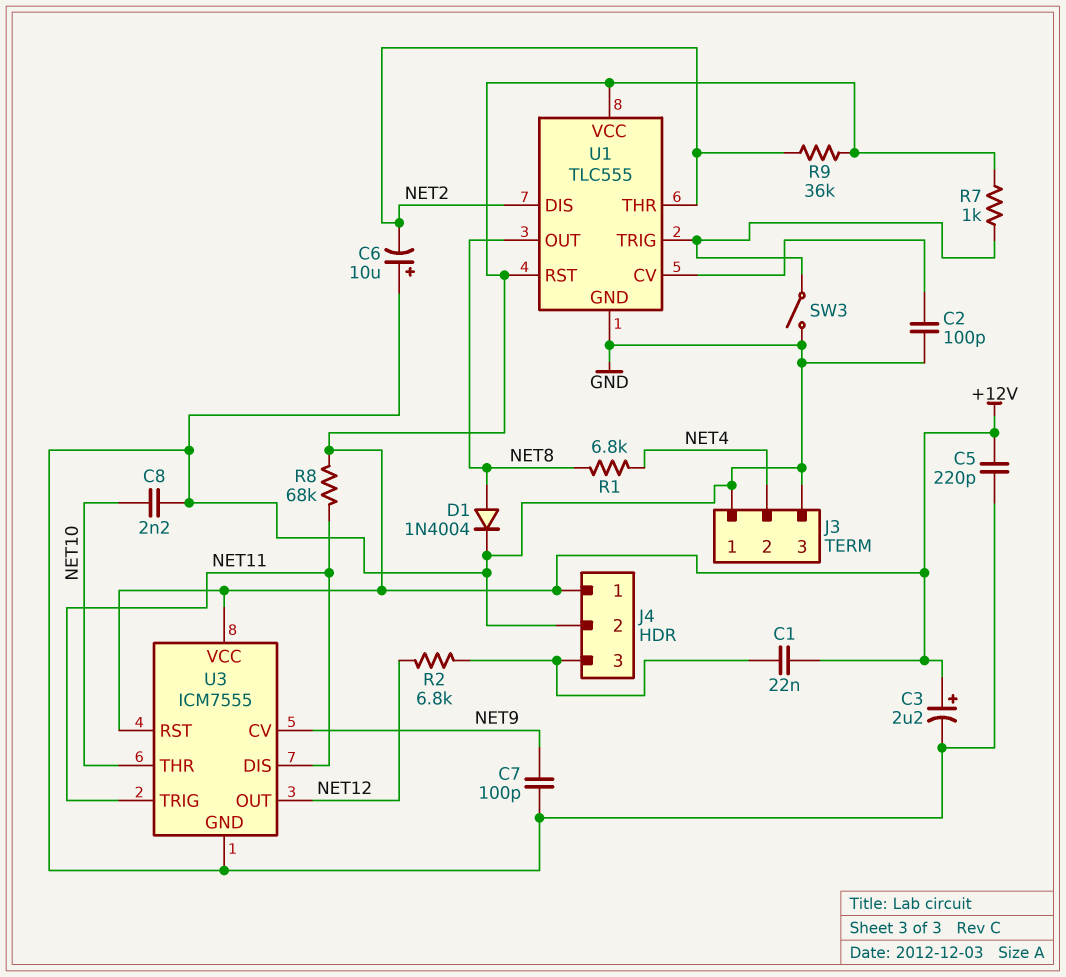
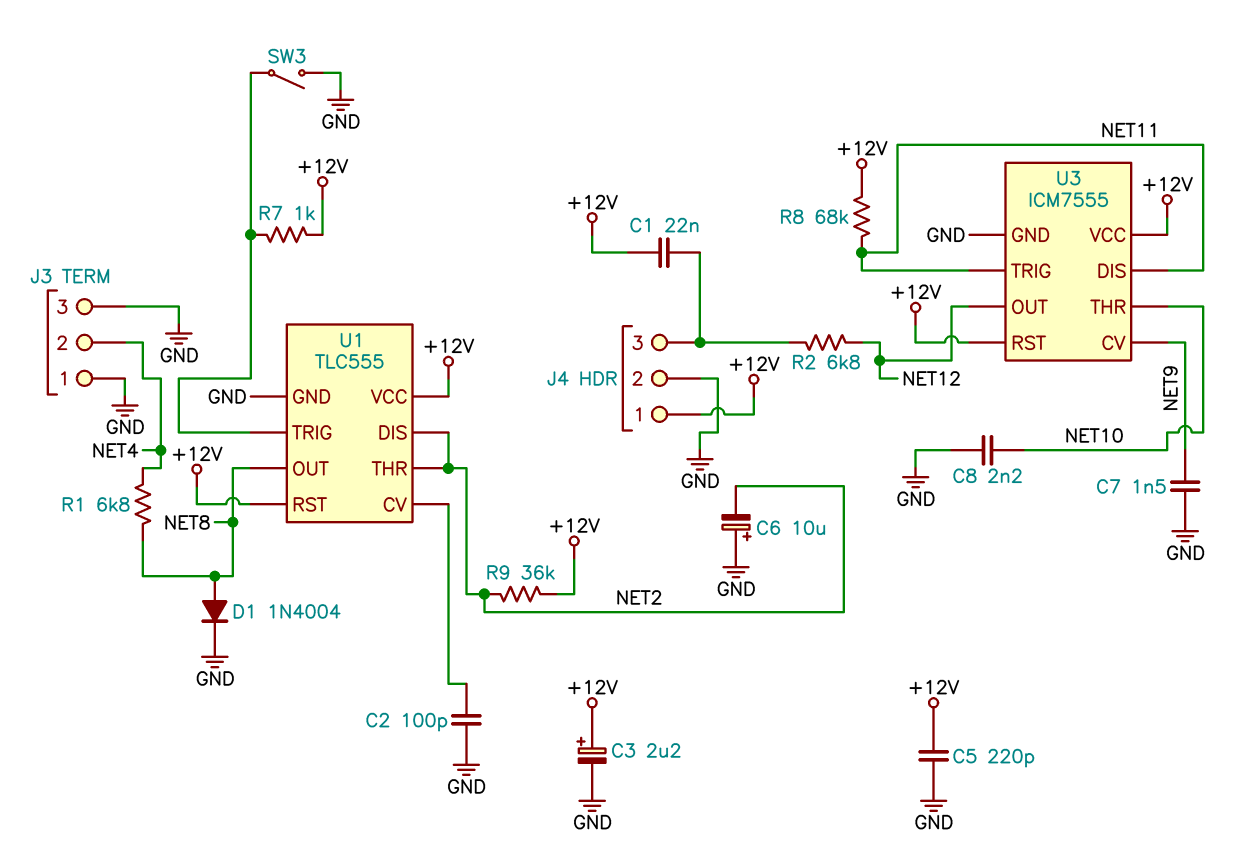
C7: 100pF (GND, NET9) -> 1.5nF (GND, NET9)

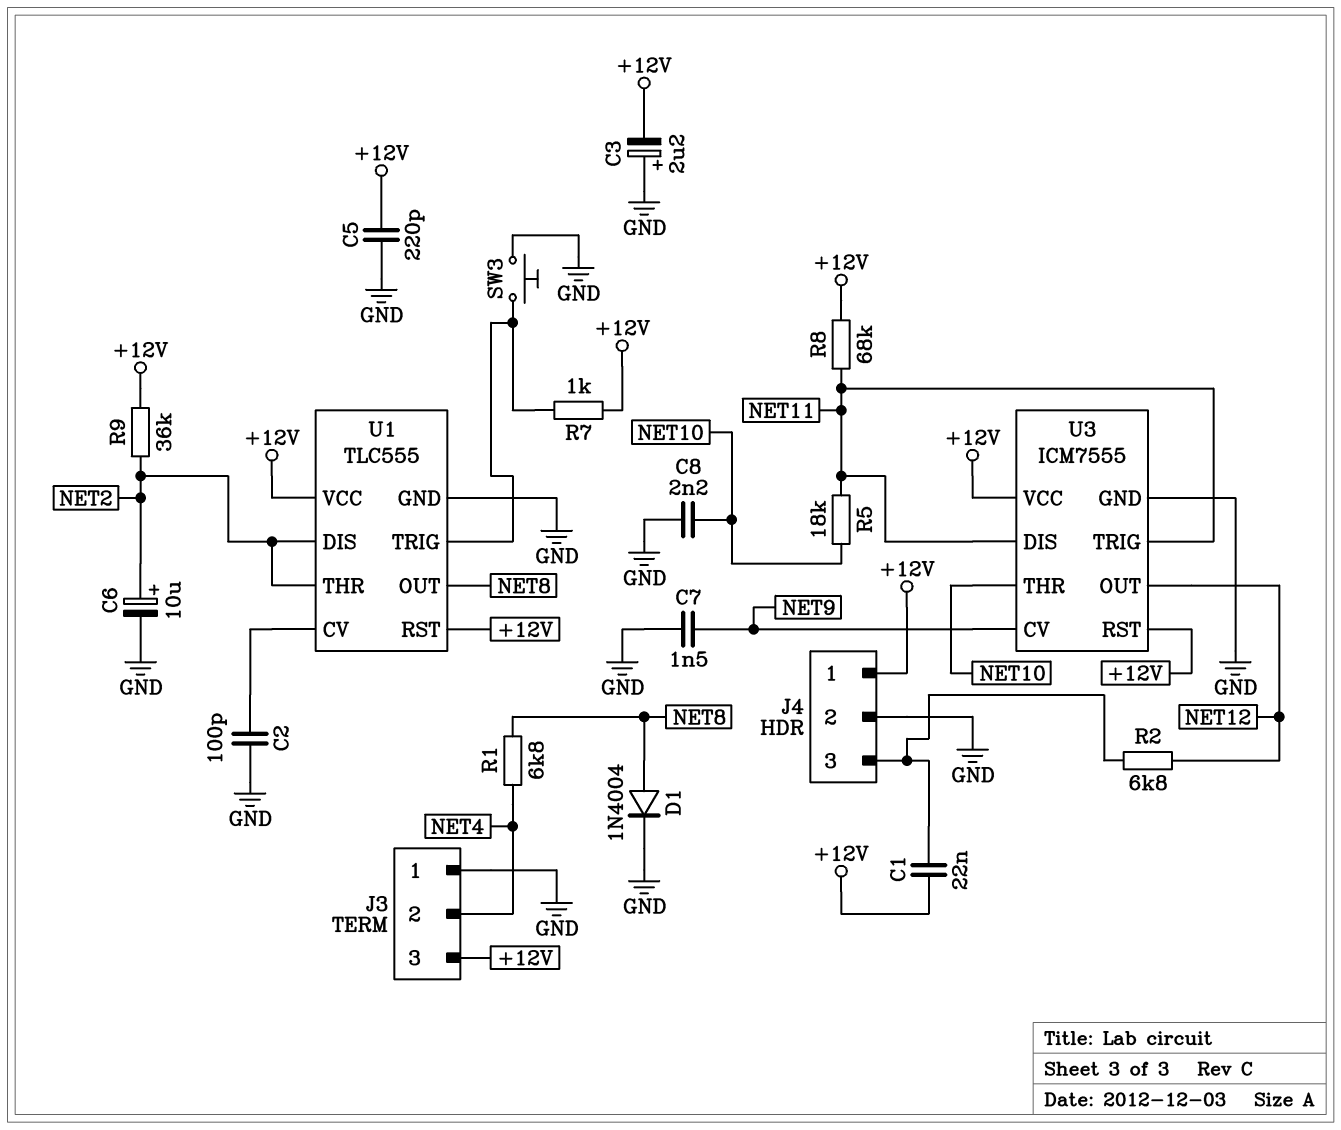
C3: 2.2uF (plus +12V, minus GND) -> 2.2uF (plus GND, minus +12V)
C6: 10uF (plus GND, minus NET2) -> 10uF (plus NET2, minus GND)
J3 pin 3: GND -> +12V
R5: none -> 18k (NET10, NET11)
SW3: switch (GND, U1/TRIG) -> button (GND, U1/TRIG)

